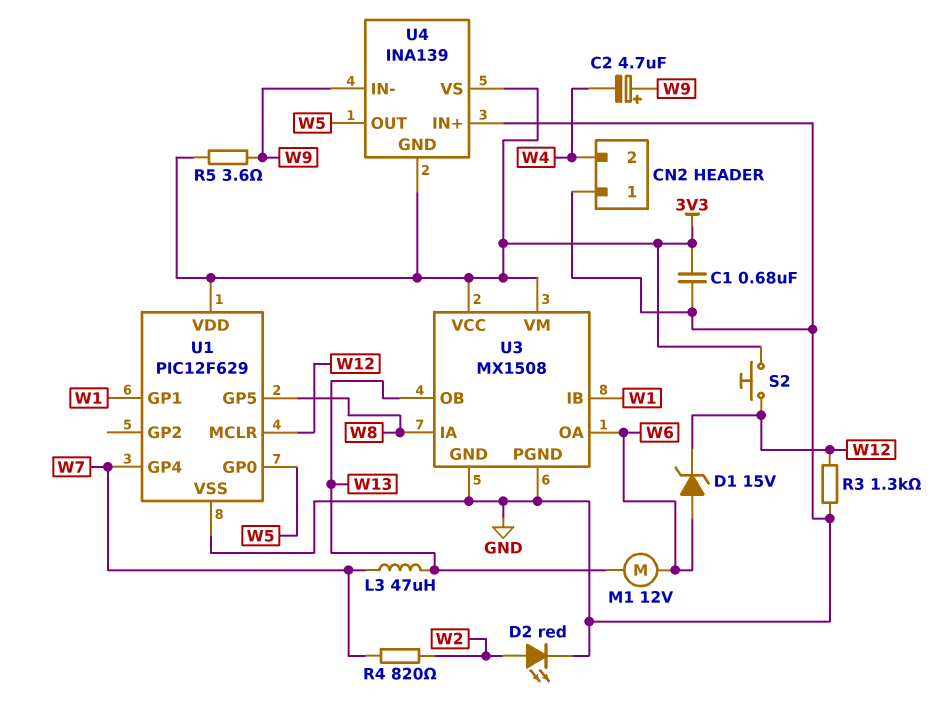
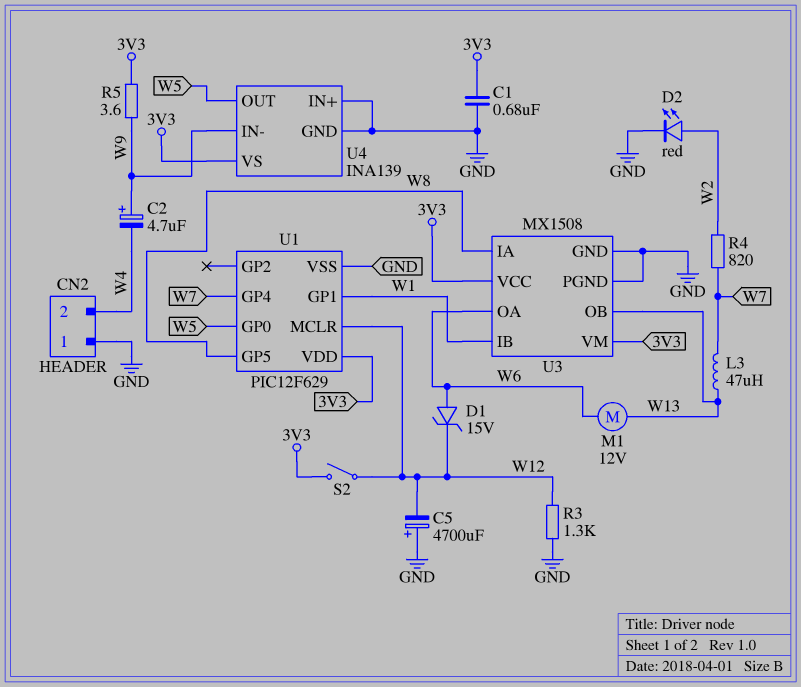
C5: none -> 4700uF (plus GND, minus W12)
S2: button (3V3, W12) -> switch (3V3, W12)
U4 pin GND: 3V3 -> GND

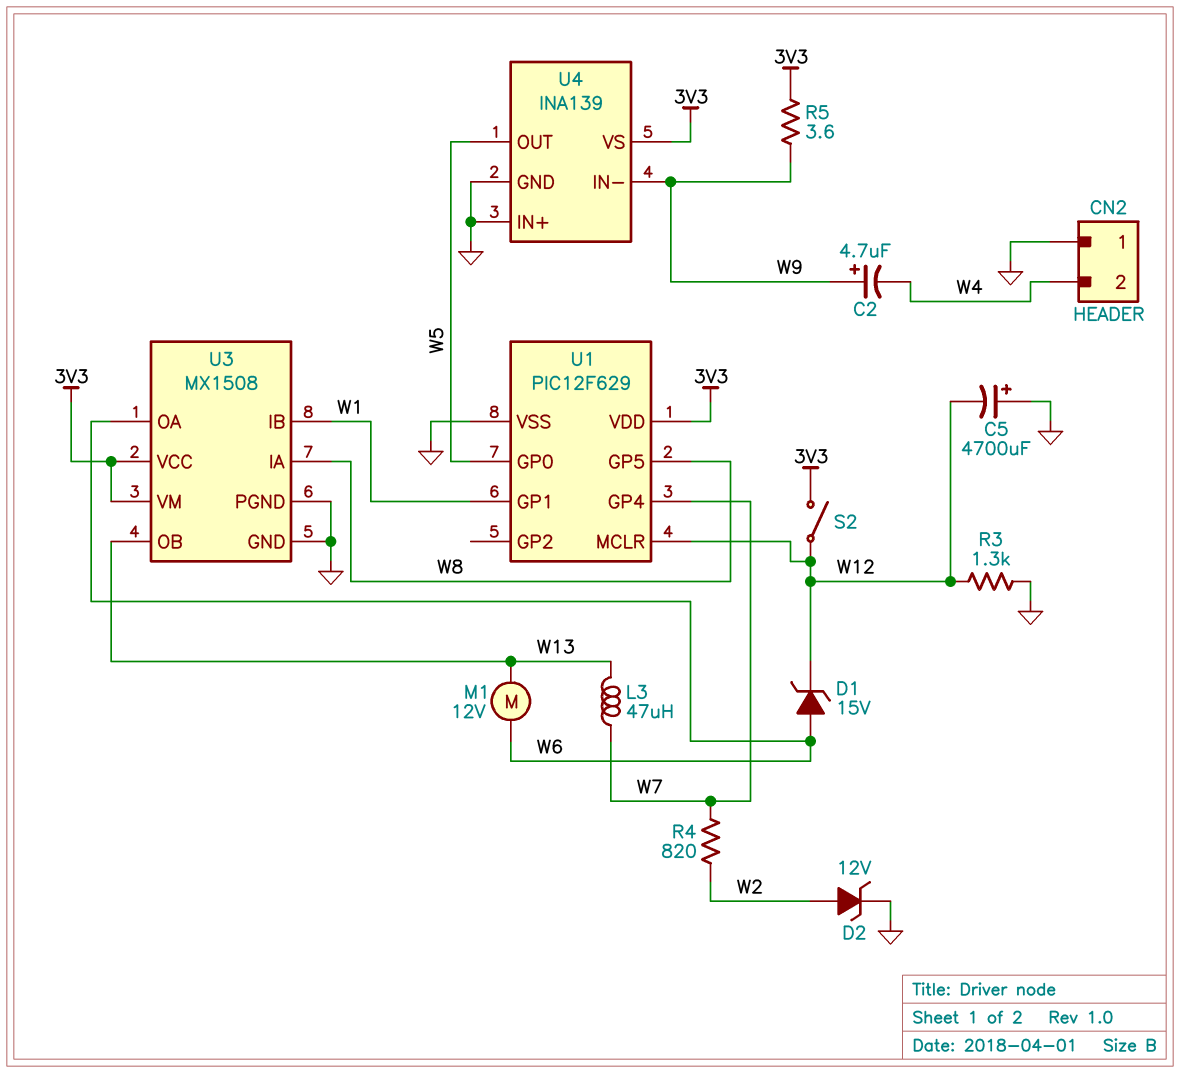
C1: 680nF (3V3, GND) -> none
D2: LED red (A W2, K GND) -> zener 12V (A W2, K GND)

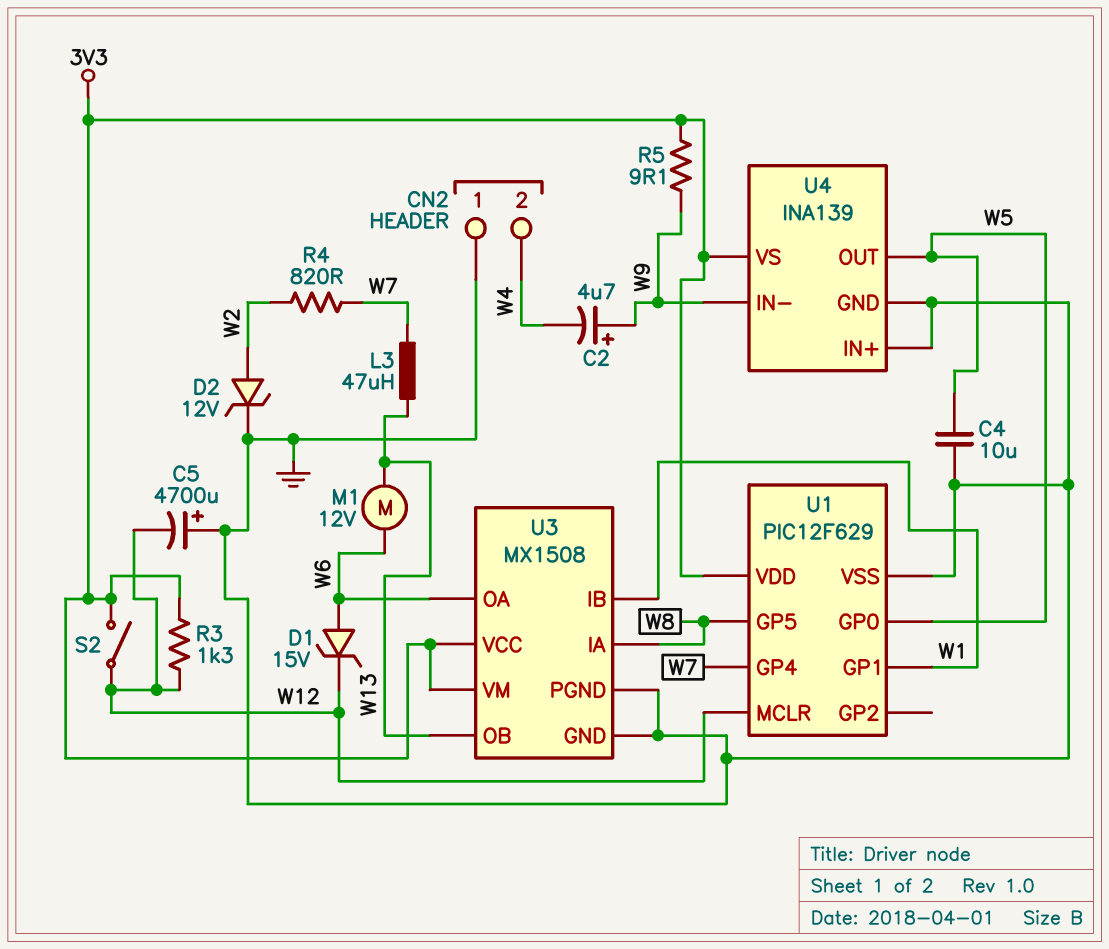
C4: none -> 10uF (GND, W5)
R3: 1.3k (GND, W12) -> 1.3k (3V3, W12)
R5: 3.6 (3V3, W9) -> 9.1 (3V3, W9)

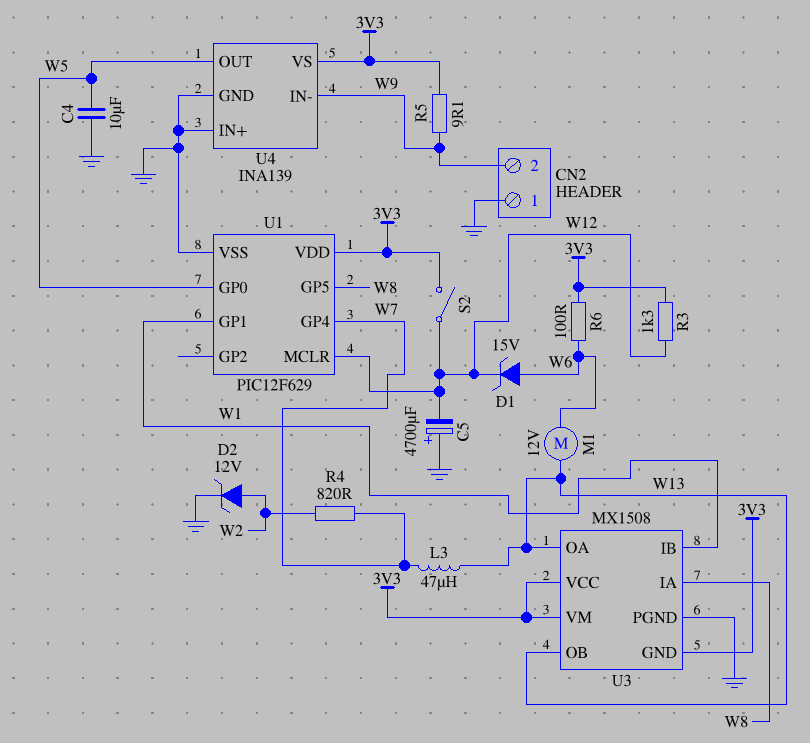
C2: 4.7uF (plus W9, minus W4) -> none
CN2 pin 2: W4 -> W9
R6: none -> 100 (3V3, W6)
U3 pin GND: GND -> 3V3
U3 pin OA: W6 -> W13

